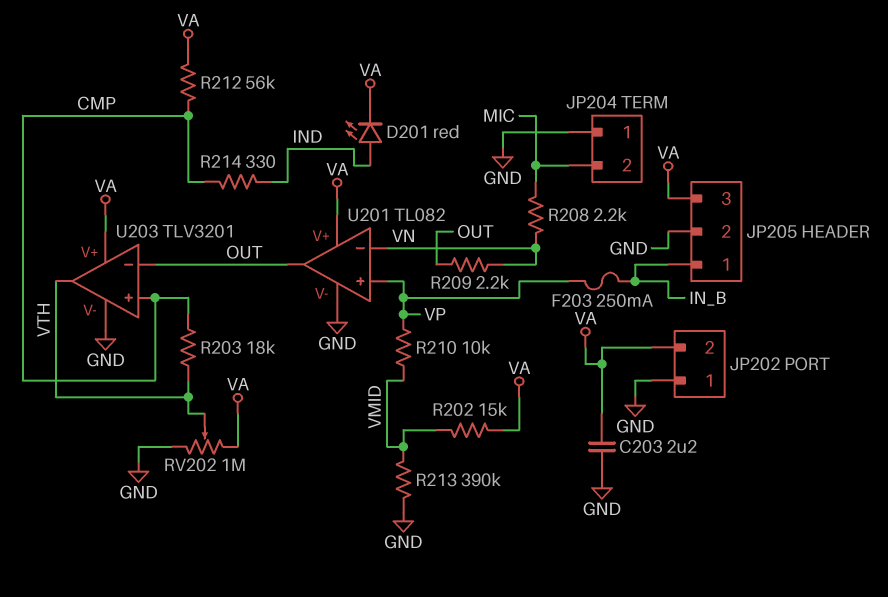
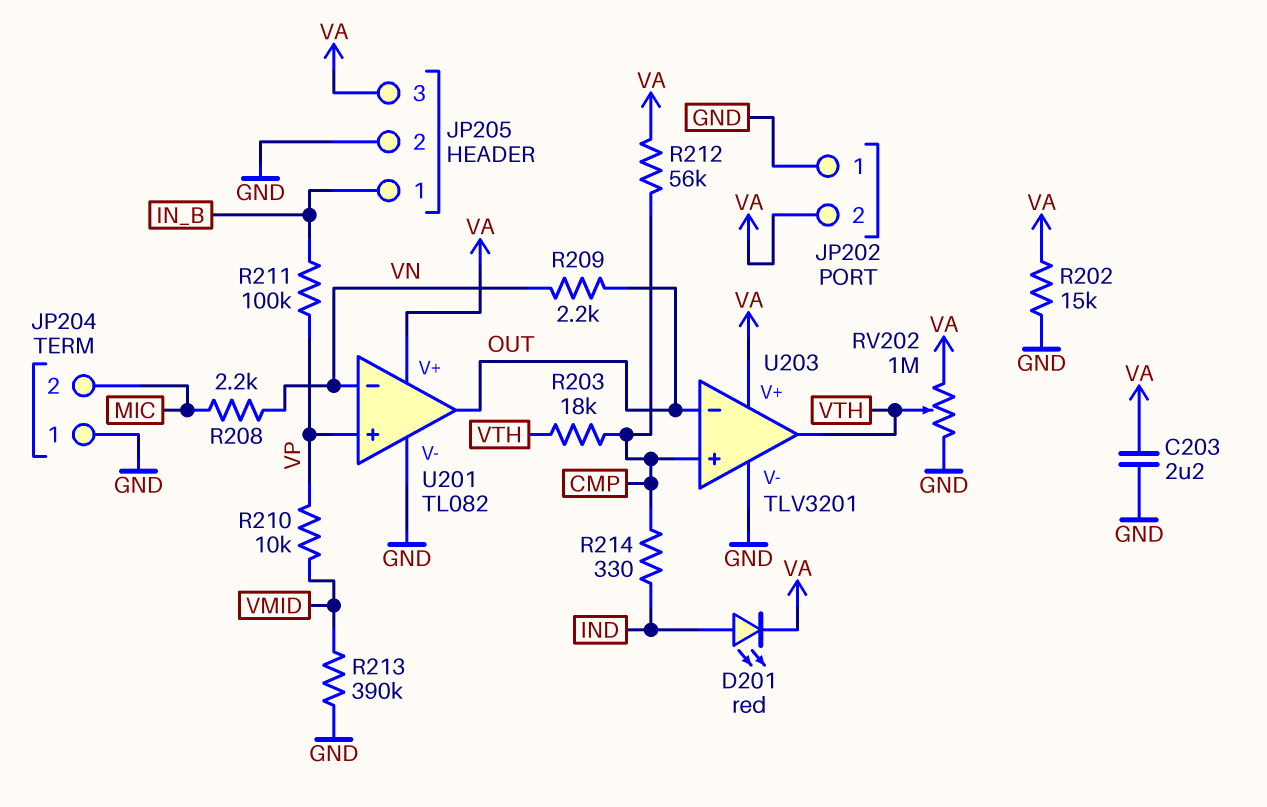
F203: 250mA (IN_B, VP) -> none
R202: 15k (VA, VMID) -> 15k (GND, VA)
R211: none -> 100k (IN_B, VP)

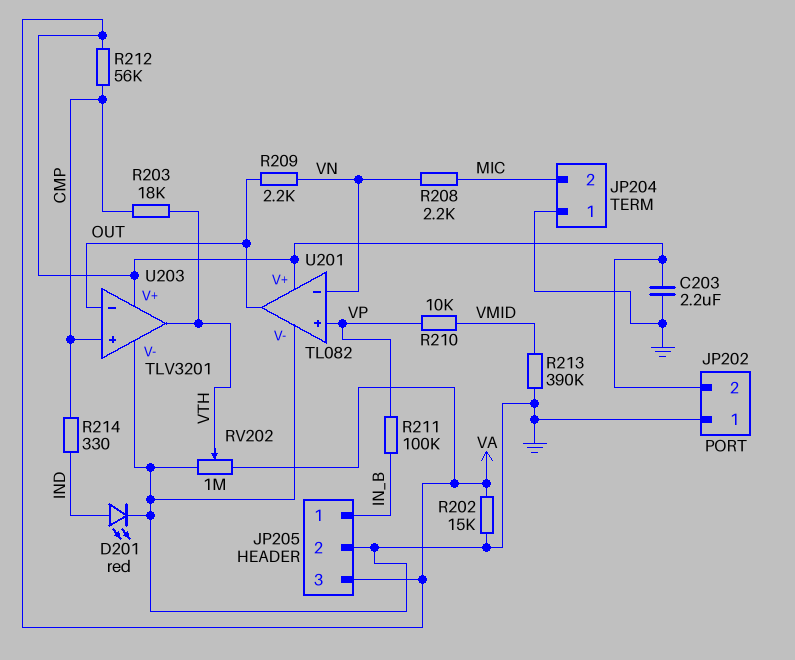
D201: LED red (A IND, K VA) -> LED red (A IND, K GND)

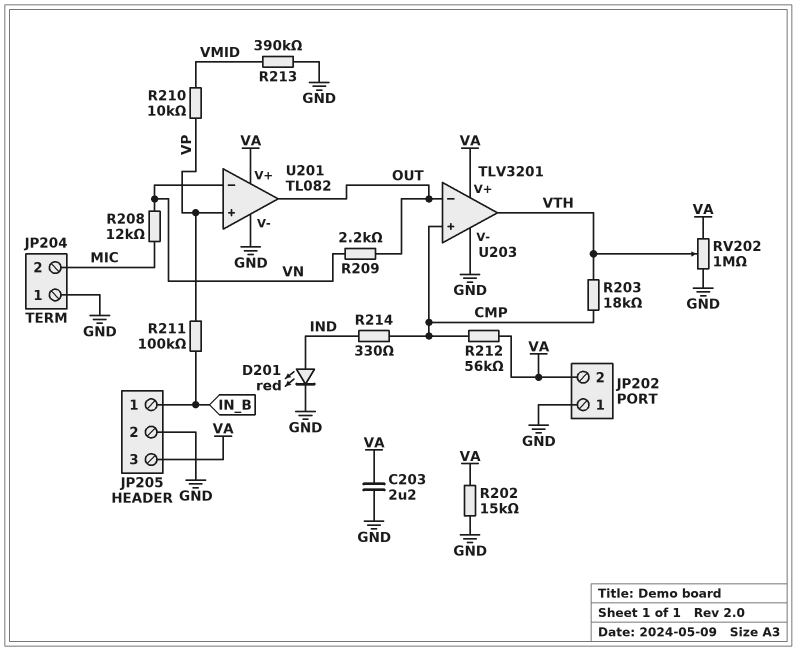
R208: 2.2k (MIC, VN) -> 12k (MIC, VN)

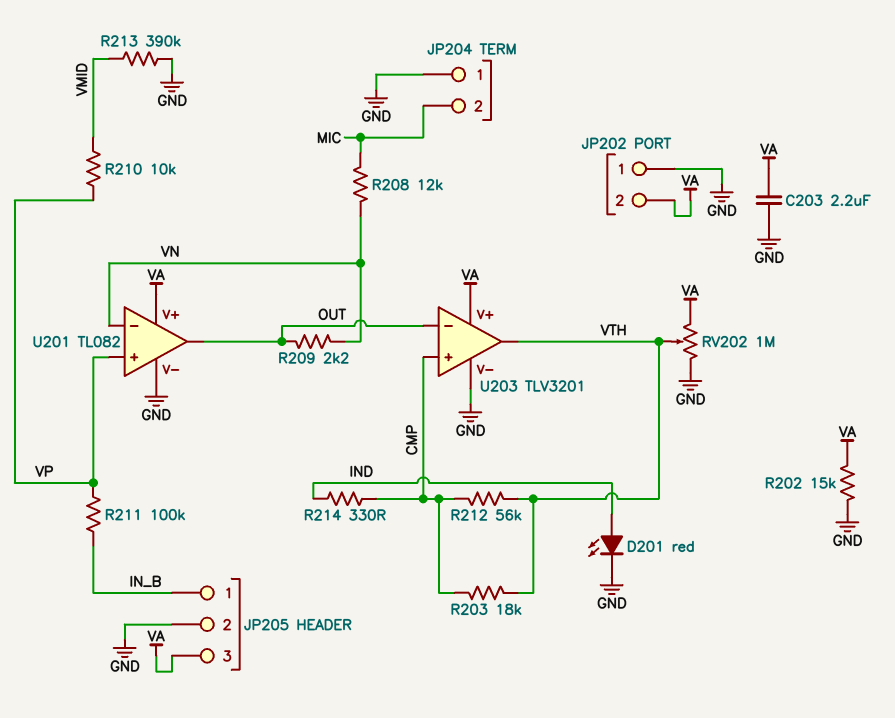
R212: 56k (CMP, VA) -> 56k (CMP, VTH)

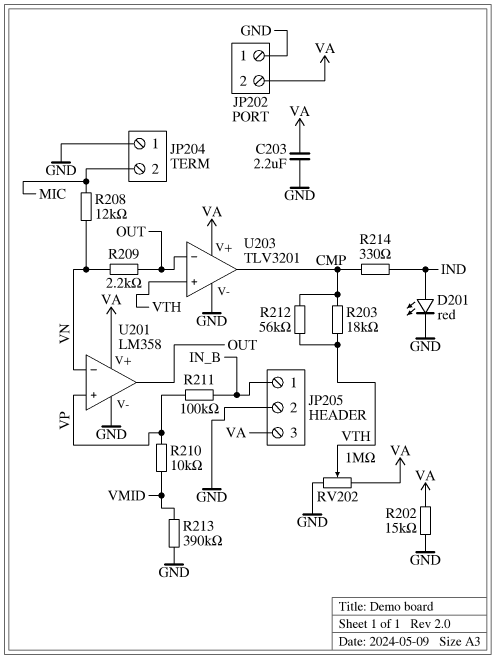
U201: TL082 -> LM358
U203 pin in+: CMP -> VTH
U203 pin out: VTH -> CMP

